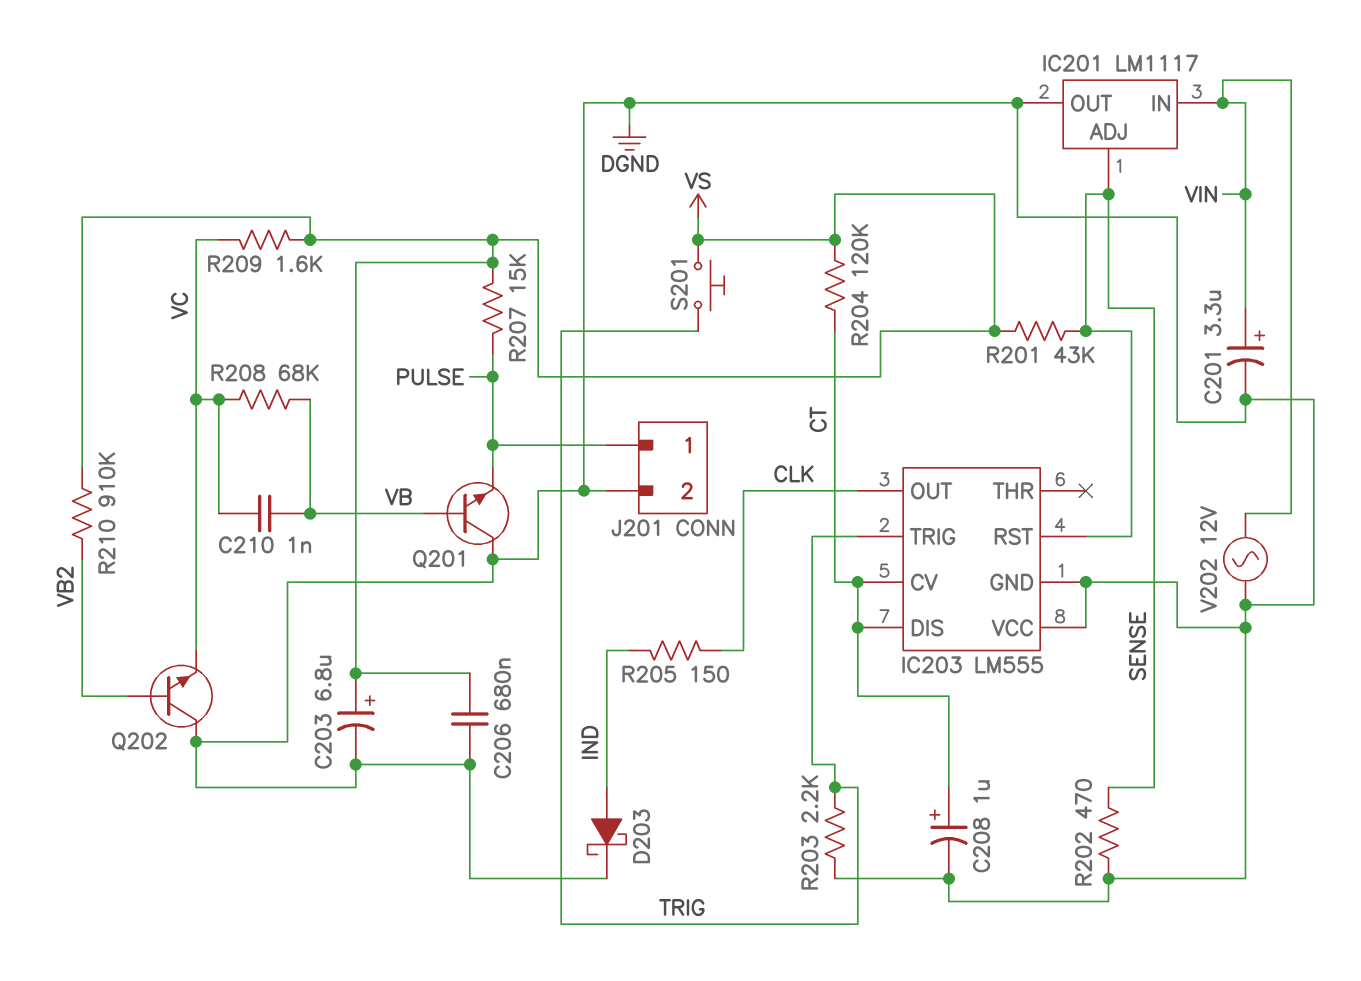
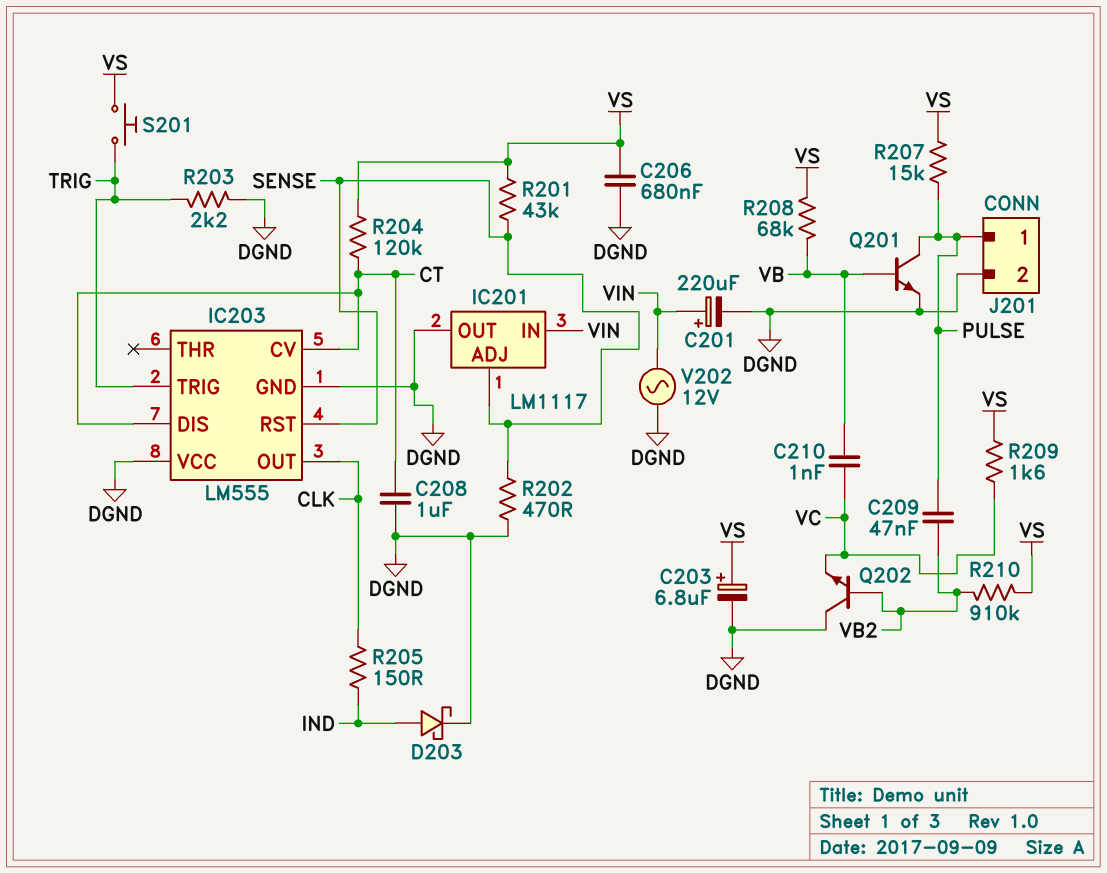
C201: 3.3uF (plus VIN, minus DGND) -> 220uF (plus VIN, minus DGND)
C208: 1uF (plus CT, minus DGND) -> 1uF (CT, DGND)
C209: none -> 47nF (PULSE, VB2)
Q201: NPN (B VB, C DGND, E PULSE) -> NPN (B VB, C PULSE, E DGND)
R208: 68k (VB, VC) -> 68k (VB, VS)

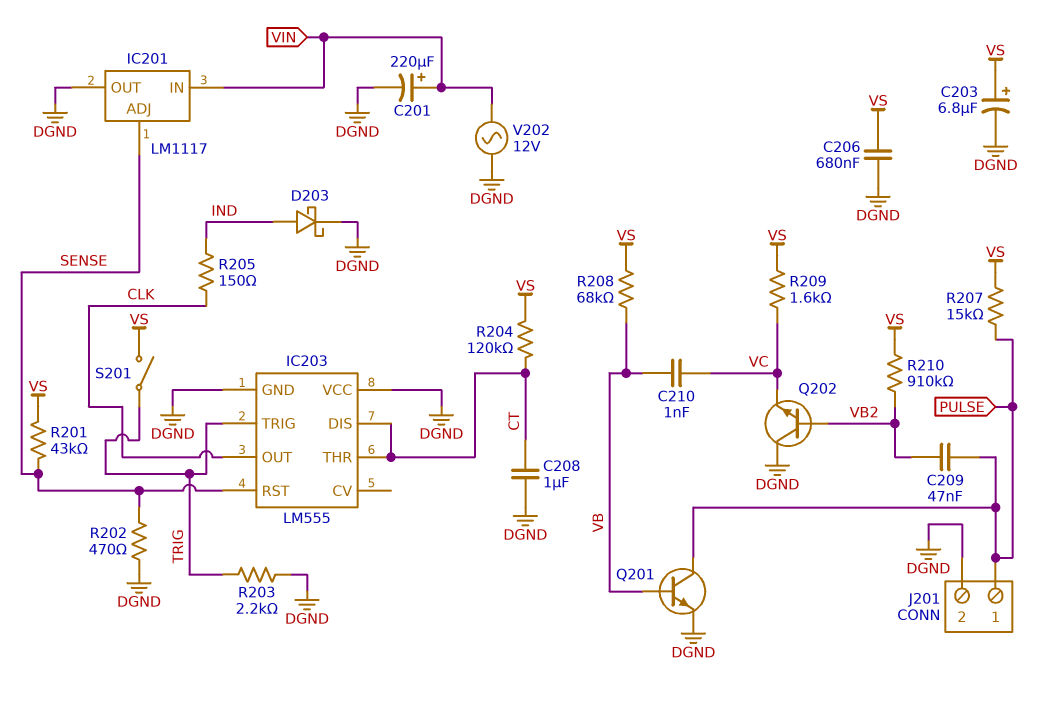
IC203 pin CV: CT -> none
IC203 pin THR: none -> CT
S201: button (TRIG, VS) -> switch (TRIG, VS)

